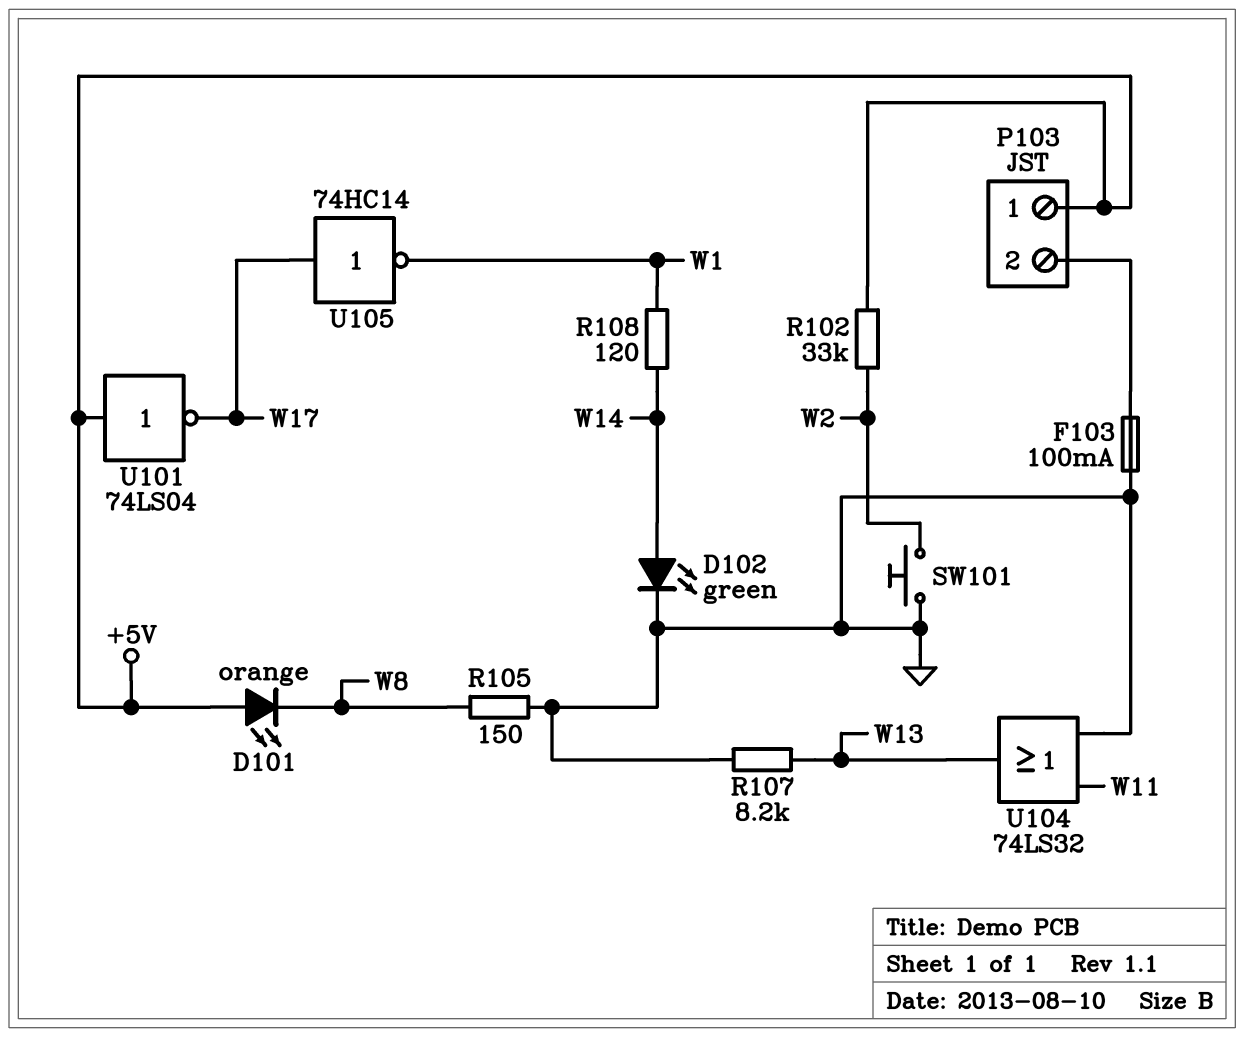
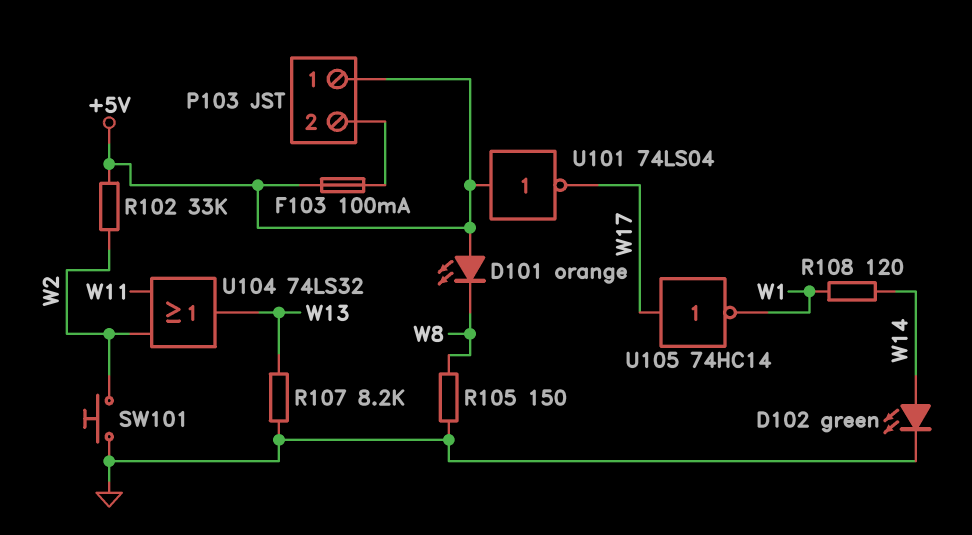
F103: 100mA (GND, P103/2) -> 100mA (+5V, P103/2)
U104: OR 74LS32 (in GND, in W11, out W13) -> OR 74LS32 (in W2, in W11, out W13)

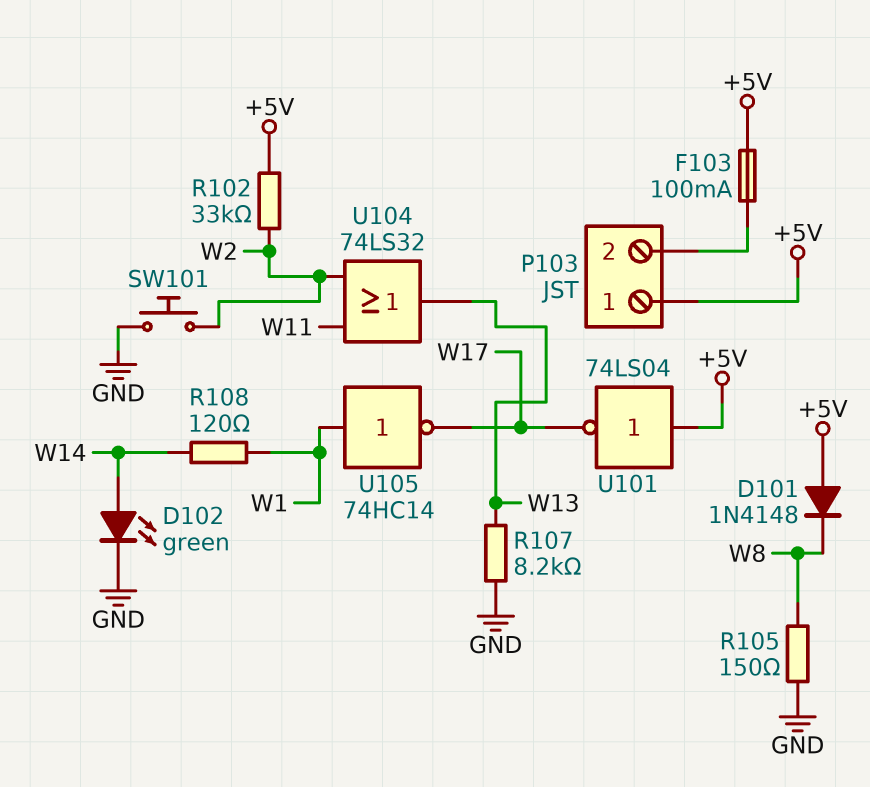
D101: LED orange (A +5V, K W8) -> diode 1N4148 (A +5V, K W8)
U105: NOT 74HC14 (in W17, out W1) -> NOT 74HC14 (in W1, out W17)

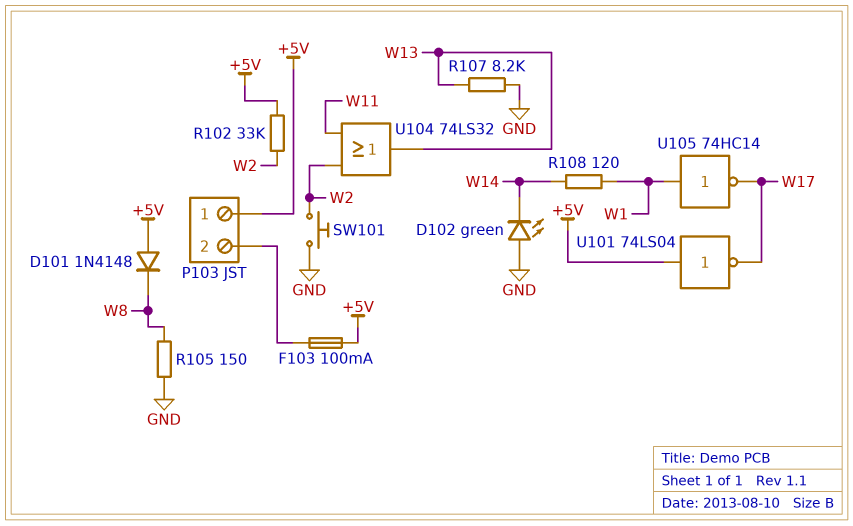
D102: LED green (A W14, K GND) -> LED green (A GND, K W14)

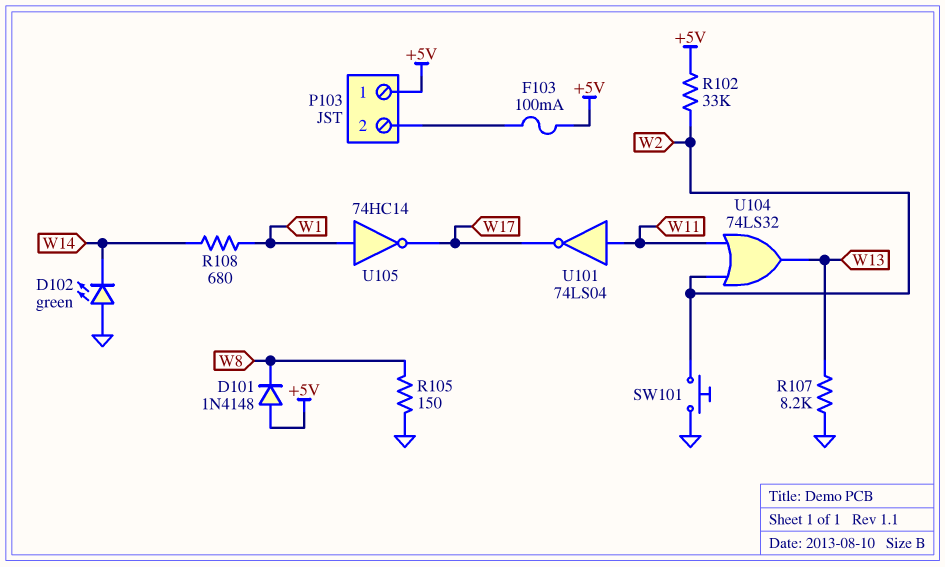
R108: 120 (W1, W14) -> 680 (W1, W14)
U101: NOT 74LS04 (in +5V, out W17) -> NOT 74LS04 (in W11, out W17)

